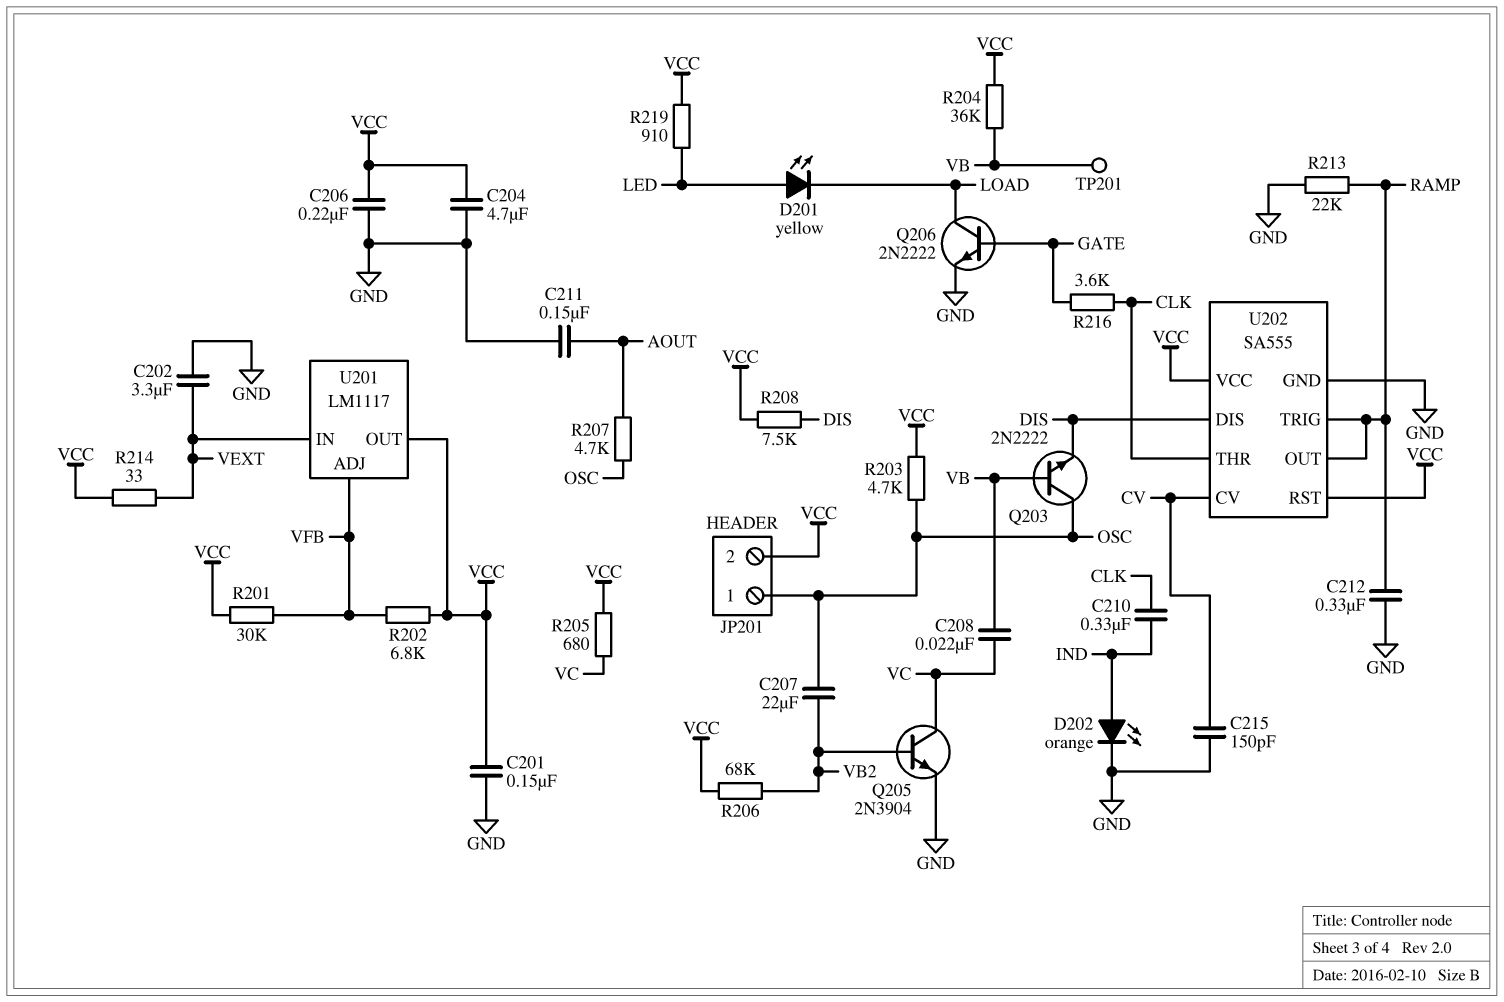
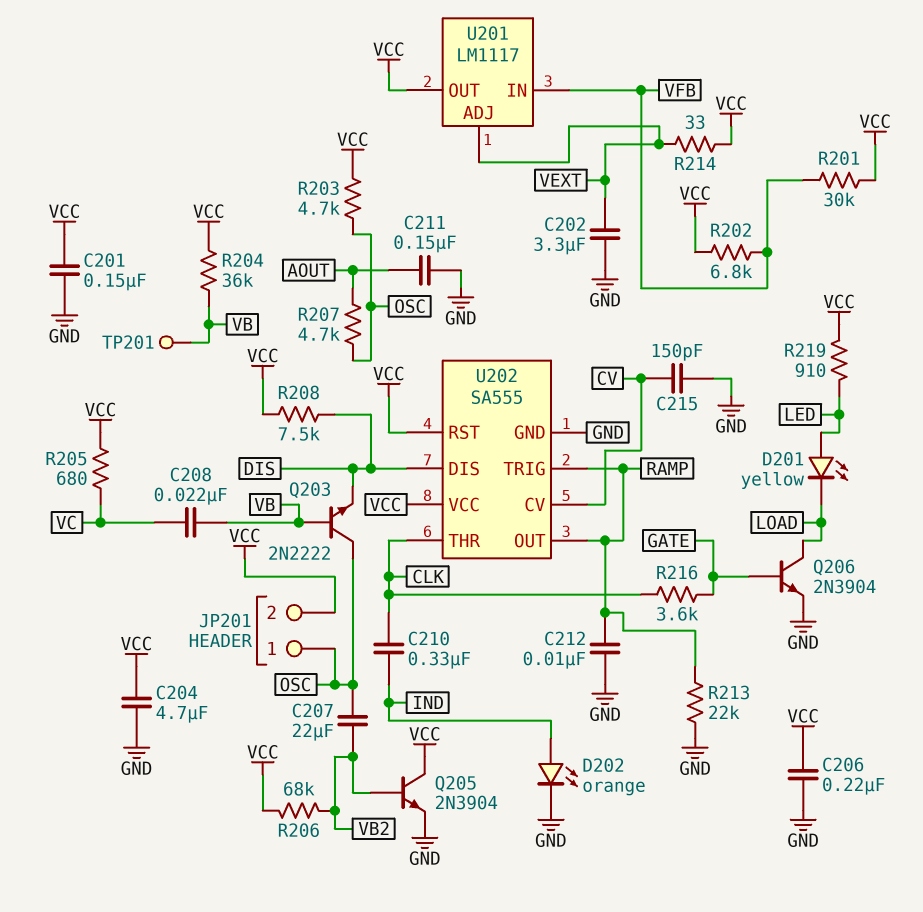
C212: 330nF (GND, RAMP) -> 10nF (GND, RAMP)
Q205: NPN 2N3904 (B VB2, C VC, E GND) -> NPN 2N3904 (B VB2, C VCC, E GND)
Q206: NPN 2N2222 (B GATE, C LOAD, E GND) -> NPN 2N3904 (B GATE, C LOAD, E GND)
U201 pin ADJ: VFB -> VEXT
U201 pin IN: VEXT -> VFB

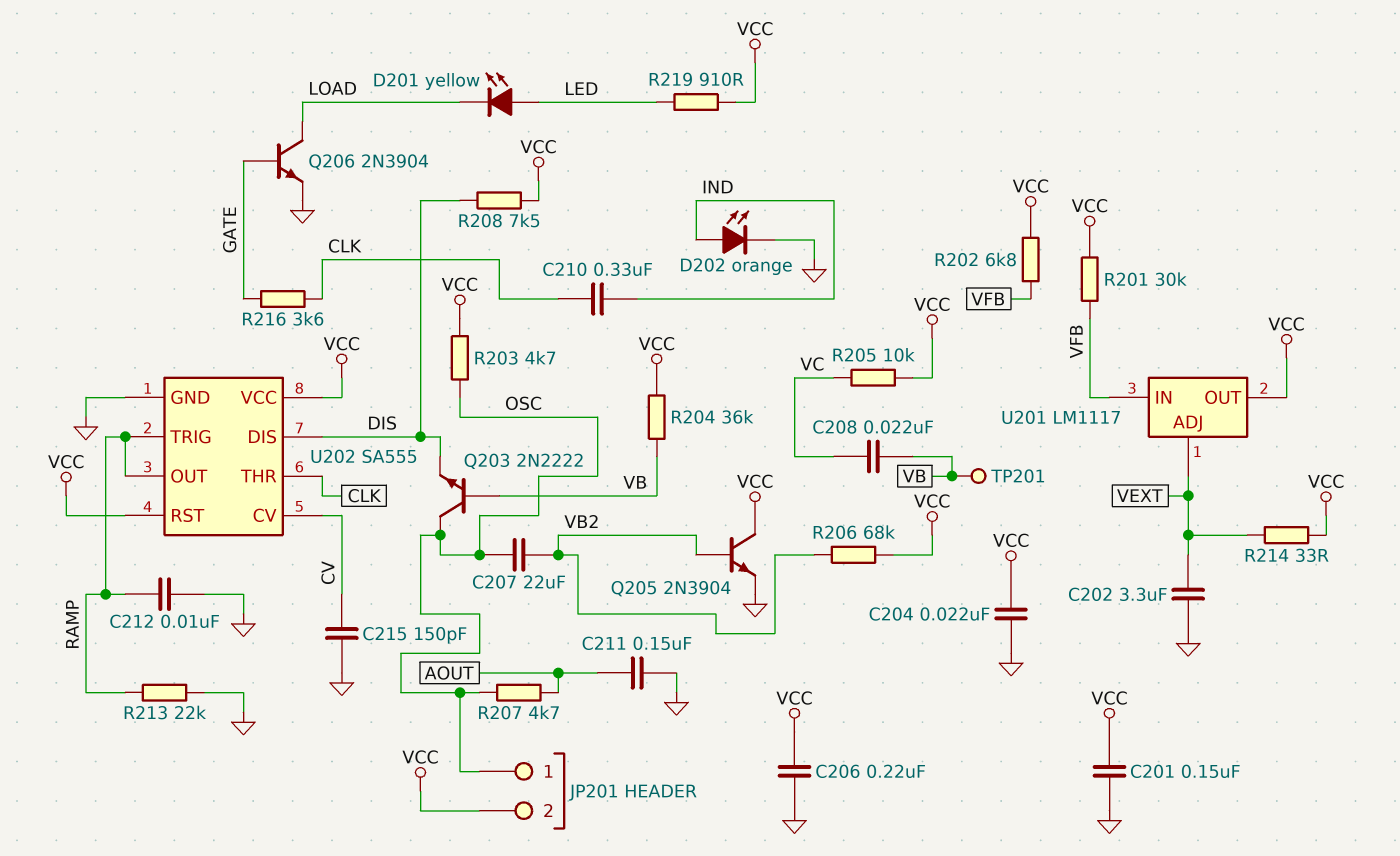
C204: 4.7uF (GND, VCC) -> 22nF (GND, VCC)
R205: 680 (VC, VCC) -> 10k (VC, VCC)

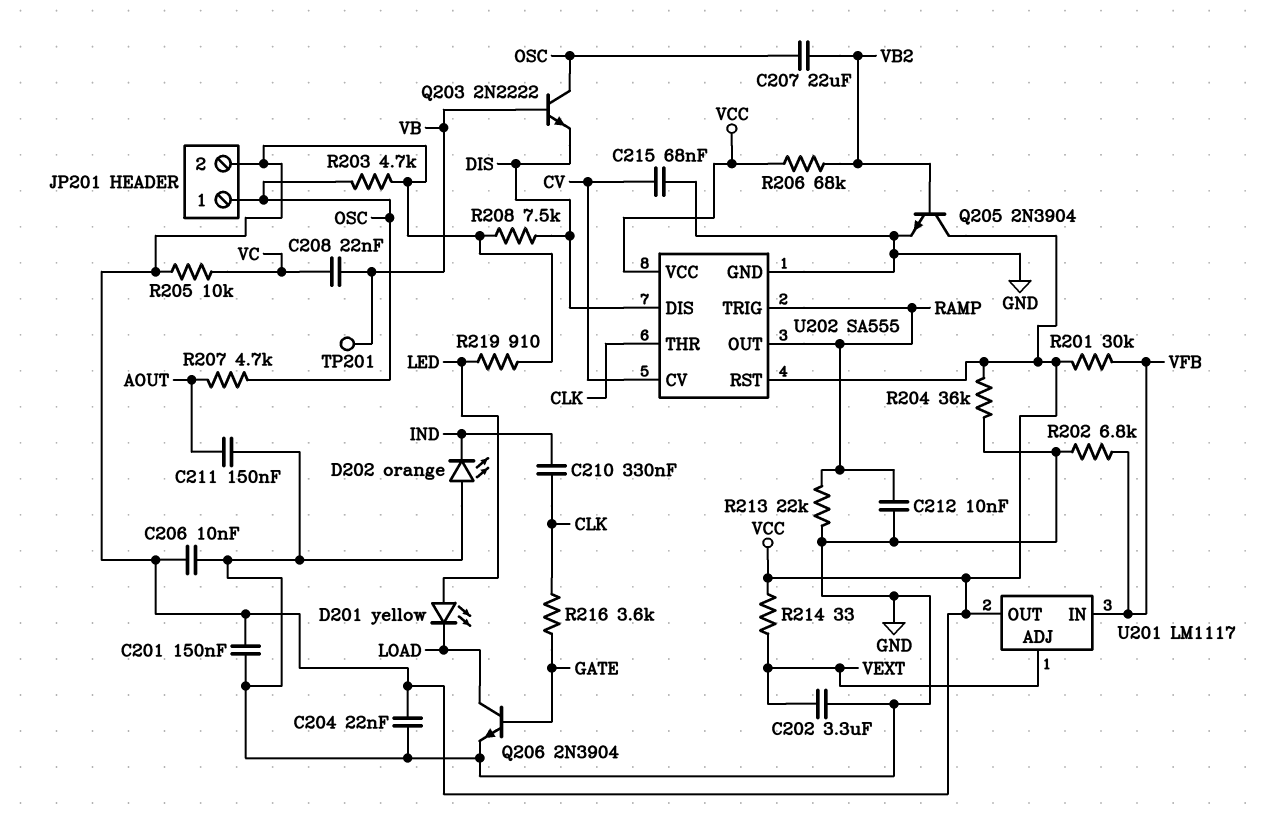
C206: 220nF (GND, VCC) -> 10nF (GND, VCC)
C215: 150pF (CV, GND) -> 68nF (CV, GND)
D202: LED orange (A IND, K GND) -> LED orange (A GND, K IND)
R202: 6.8k (VCC, VFB) -> 6.8k (GND, VFB)
R204: 36k (VB, VCC) -> 36k (GND, VCC)

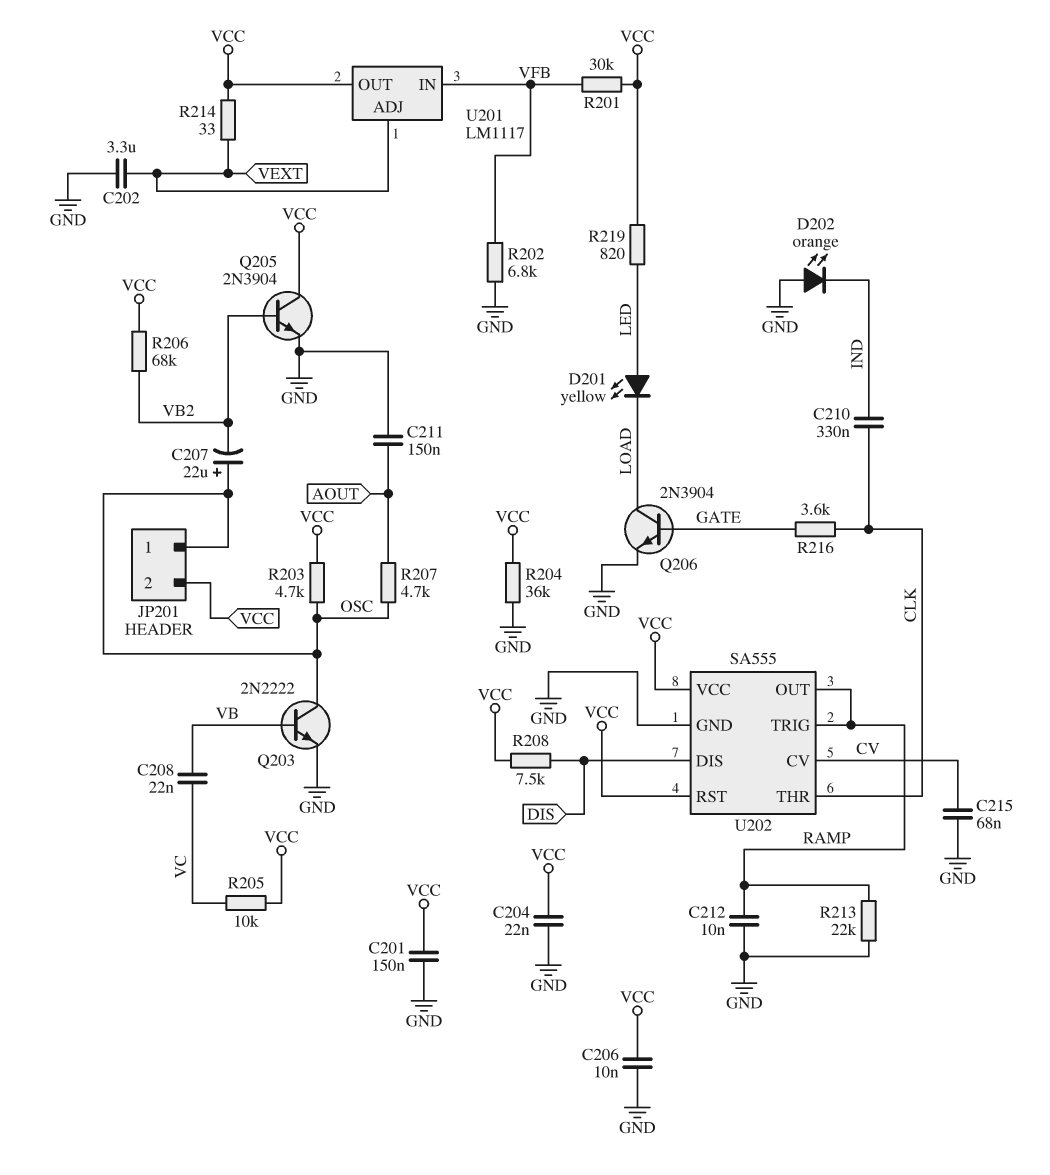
C207: 22uF (OSC, VB2) -> 22uF (plus OSC, minus VB2)
Q203: NPN 2N2222 (B VB, C OSC, E DIS) -> NPN 2N2222 (B VB, C OSC, E GND)
R219: 910 (LED, VCC) -> 820 (LED, VCC)
TP201: test point (VB) -> none

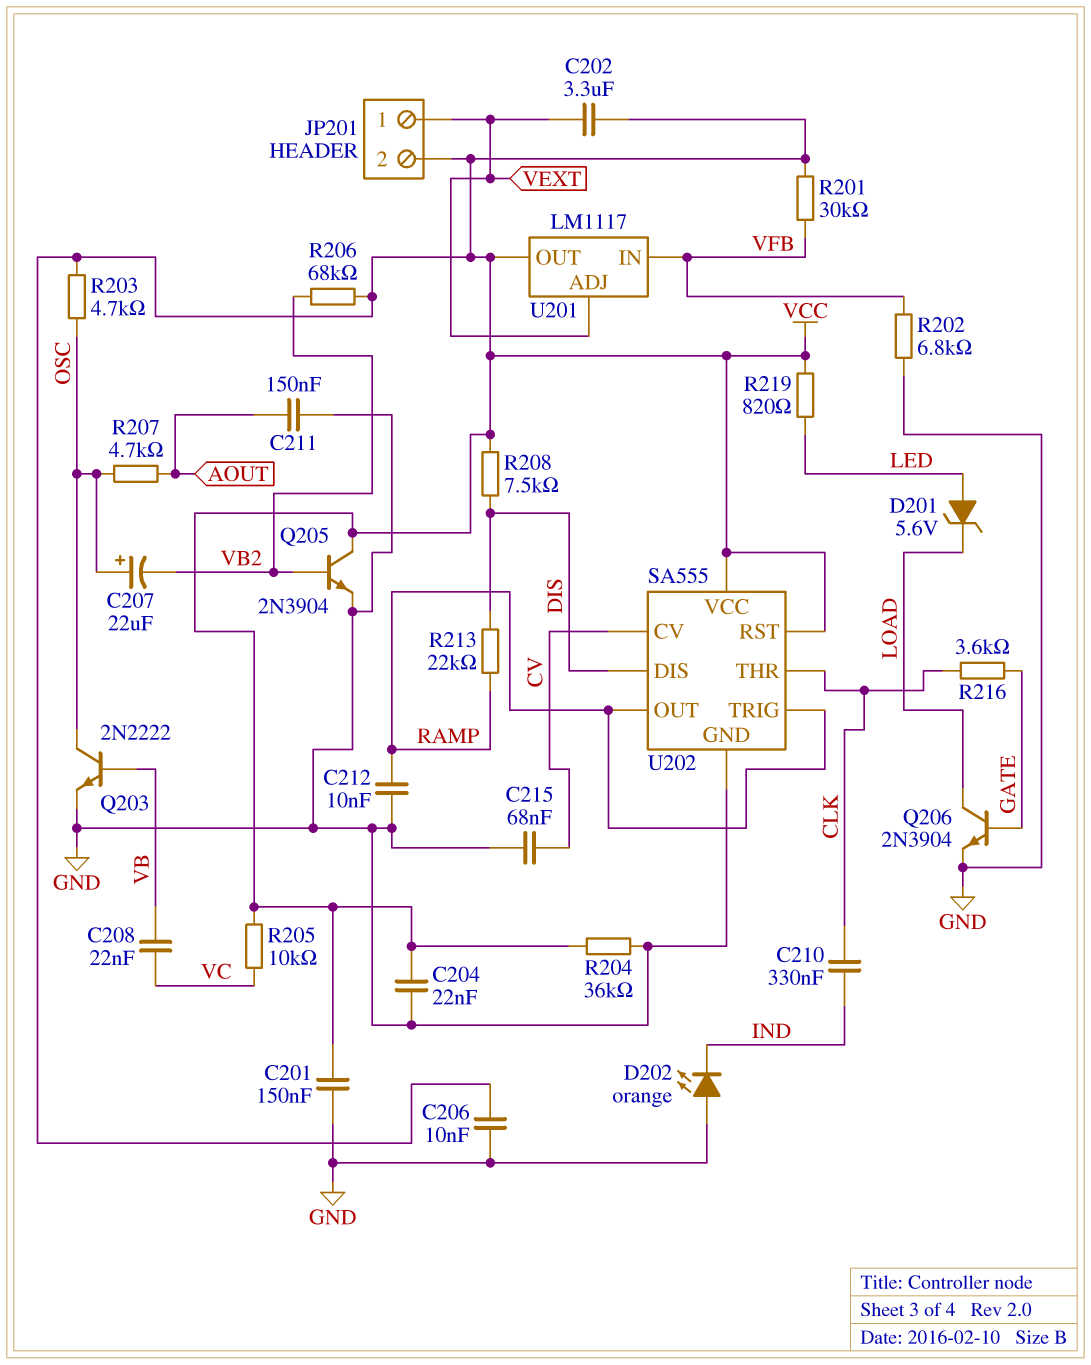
C202: 3.3uF (GND, VEXT) -> 3.3uF (VCC, VEXT)
D201: LED yellow (A LED, K LOAD) -> zener 5.6V (A LED, K LOAD)
JP201 pin 1: OSC -> VEXT
R213: 22k (GND, RAMP) -> 22k (DIS, RAMP)
R214: 33 (VCC, VEXT) -> none

